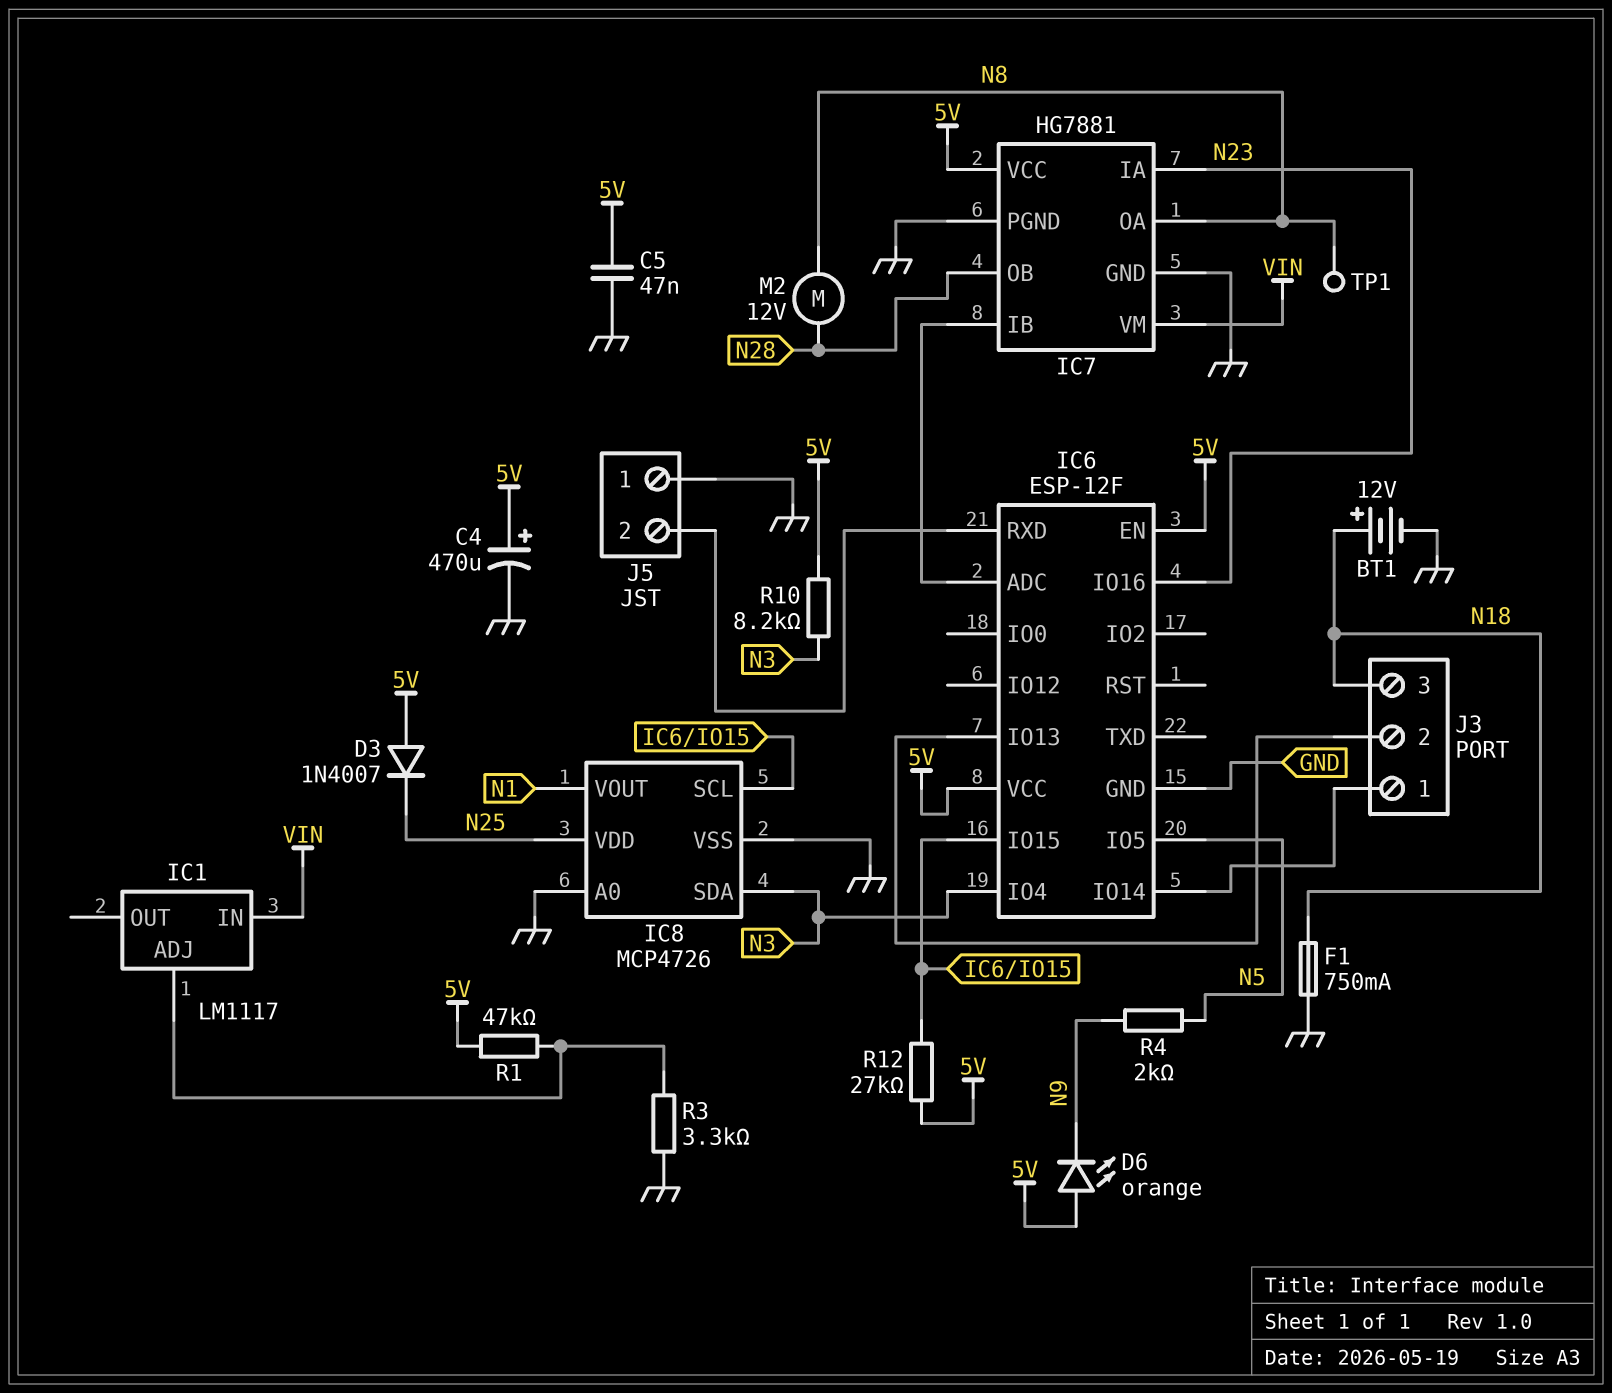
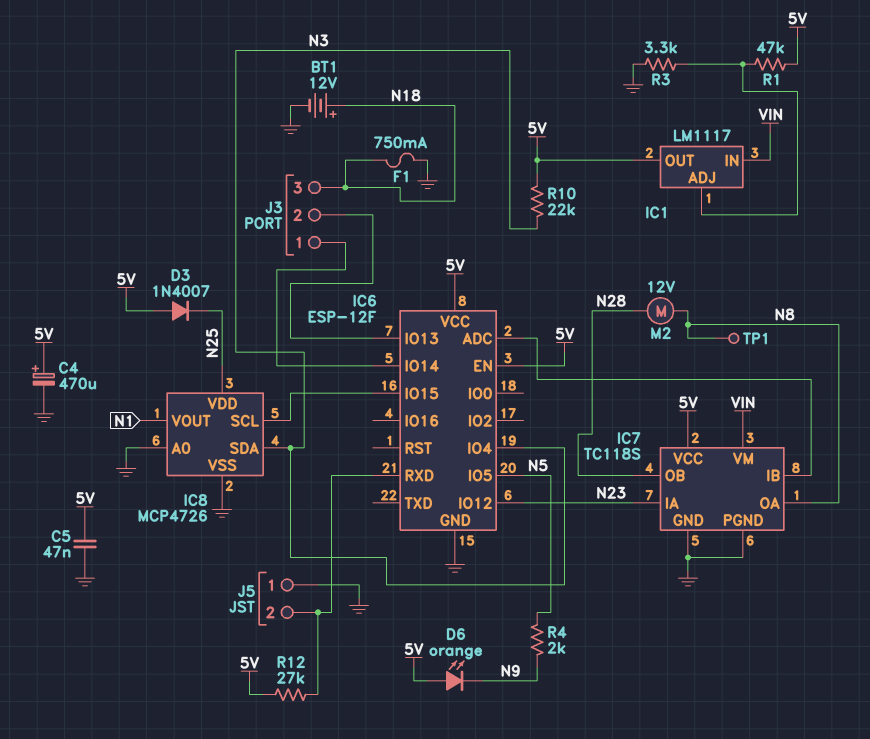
IC1 pin OUT: none -> 5V
IC6 pin IO12: none -> N23
IC6 pin IO16: N23 -> none
IC7: HG7881 -> TC118S
R10: 8.2k (5V, N3) -> 22k (5V, N3)
R12: 27k (5V, IC6/IO15) -> 27k (5V, IC6/RXD)

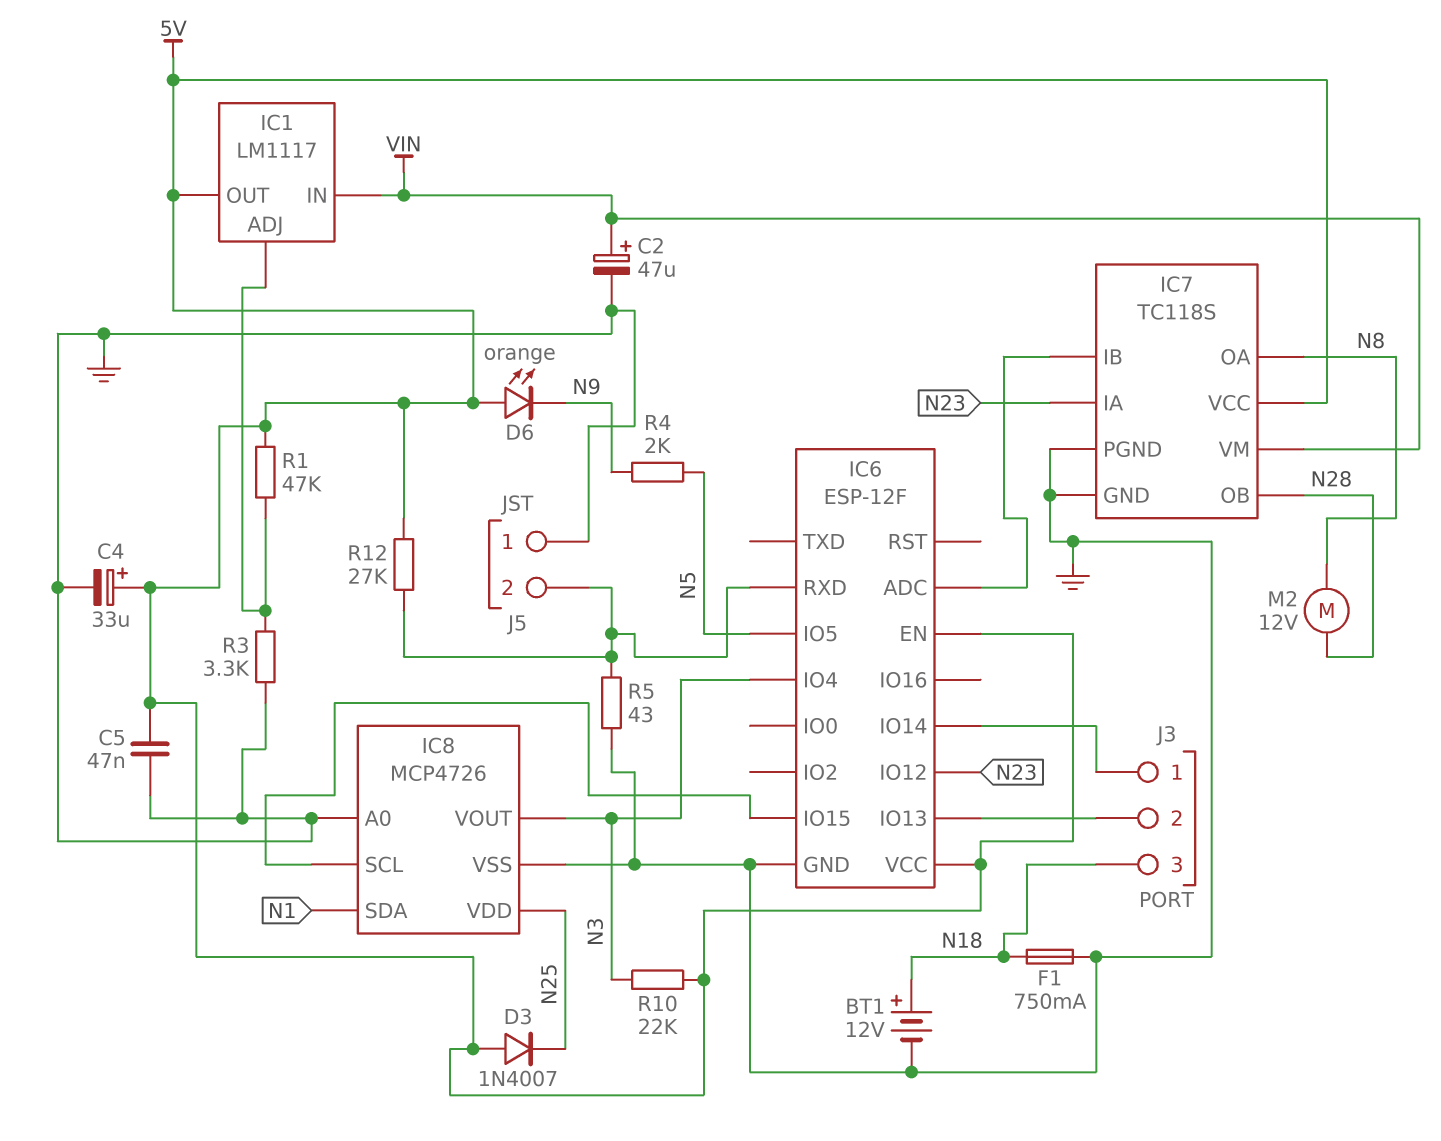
C2: none -> 47uF (plus VIN, minus GND)
C4: 470uF (plus 5V, minus GND) -> 33uF (plus 5V, minus GND)
IC8 pin SDA: N3 -> N1
IC8 pin VOUT: N1 -> N3
R5: none -> 43 (GND, IC6/RXD)
TP1: test point (N8) -> none

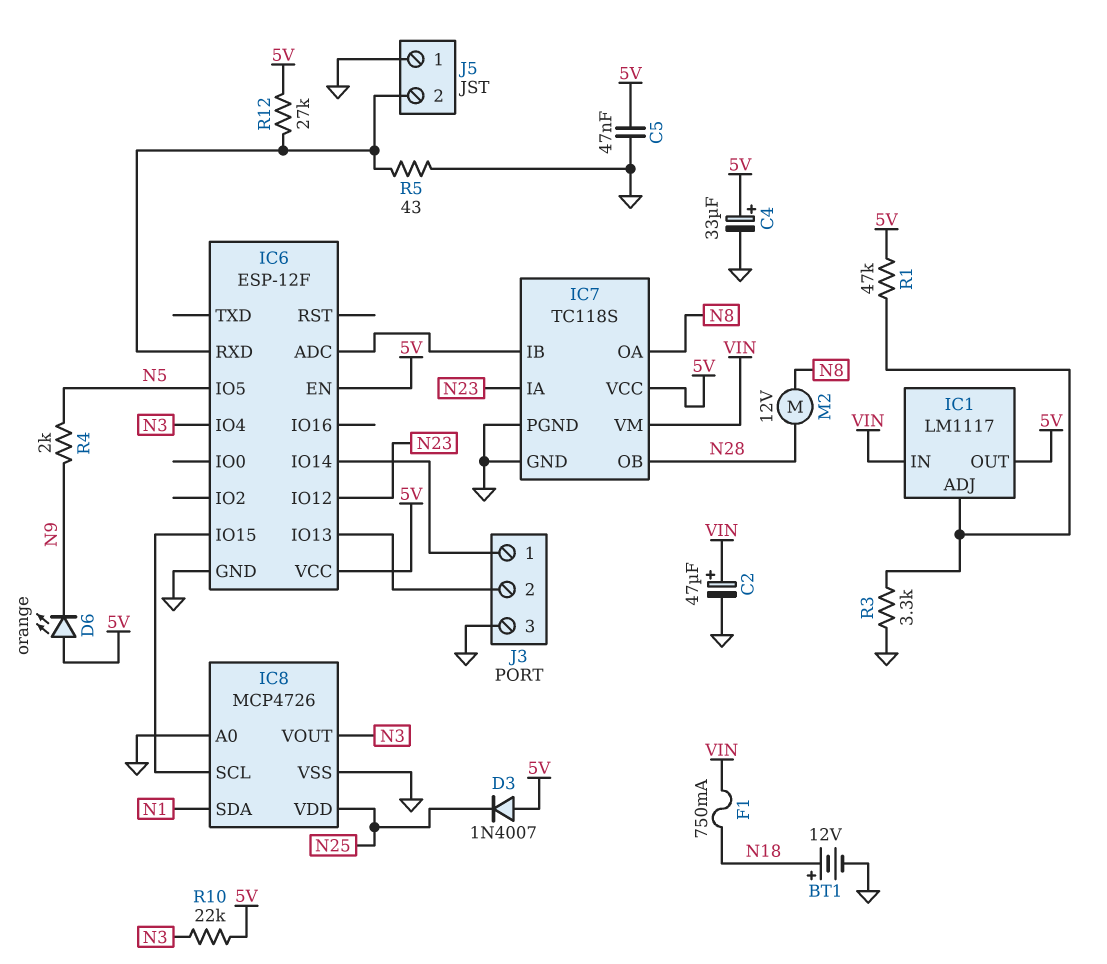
F1: 750mA (GND, N18) -> 750mA (N18, VIN)
J3 pin 3: N18 -> GND

